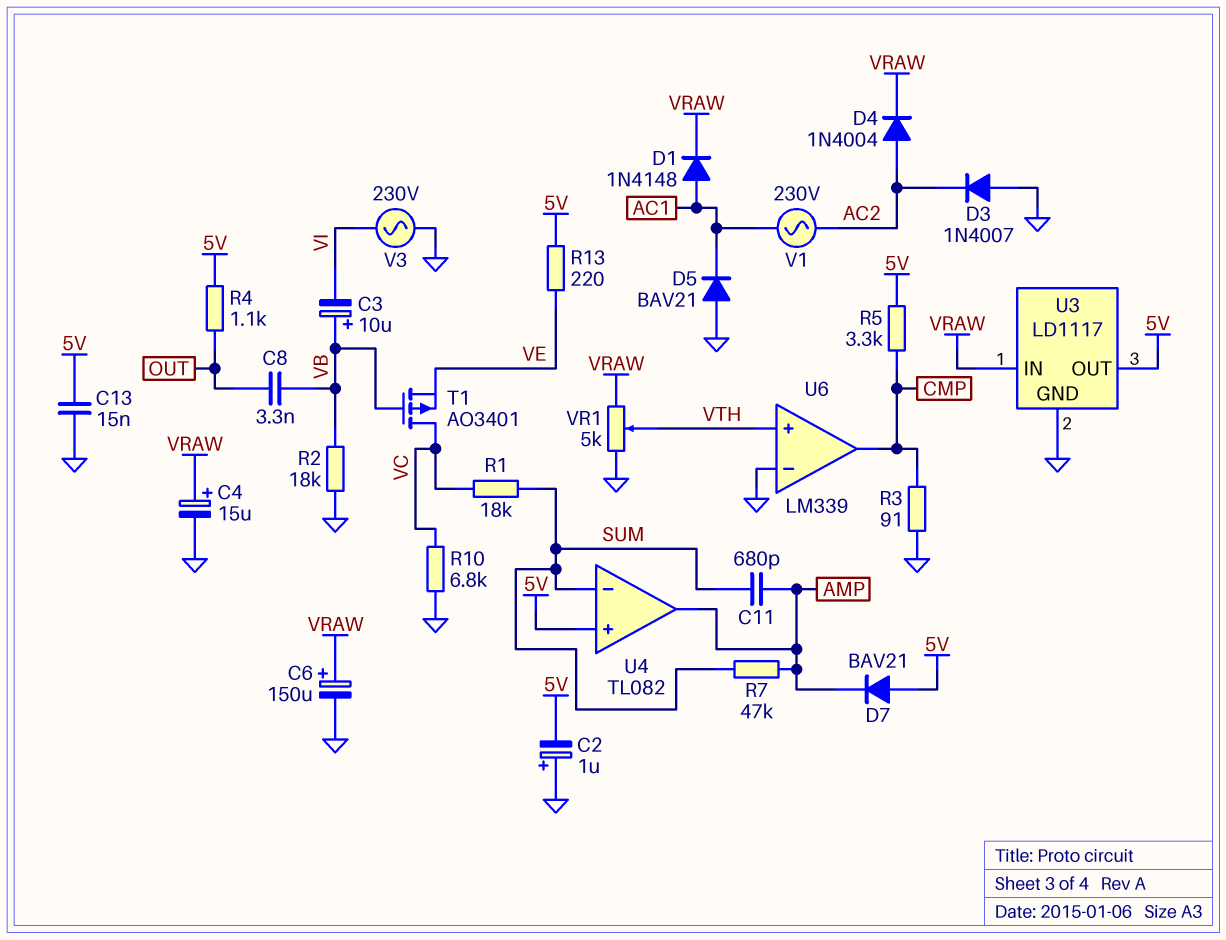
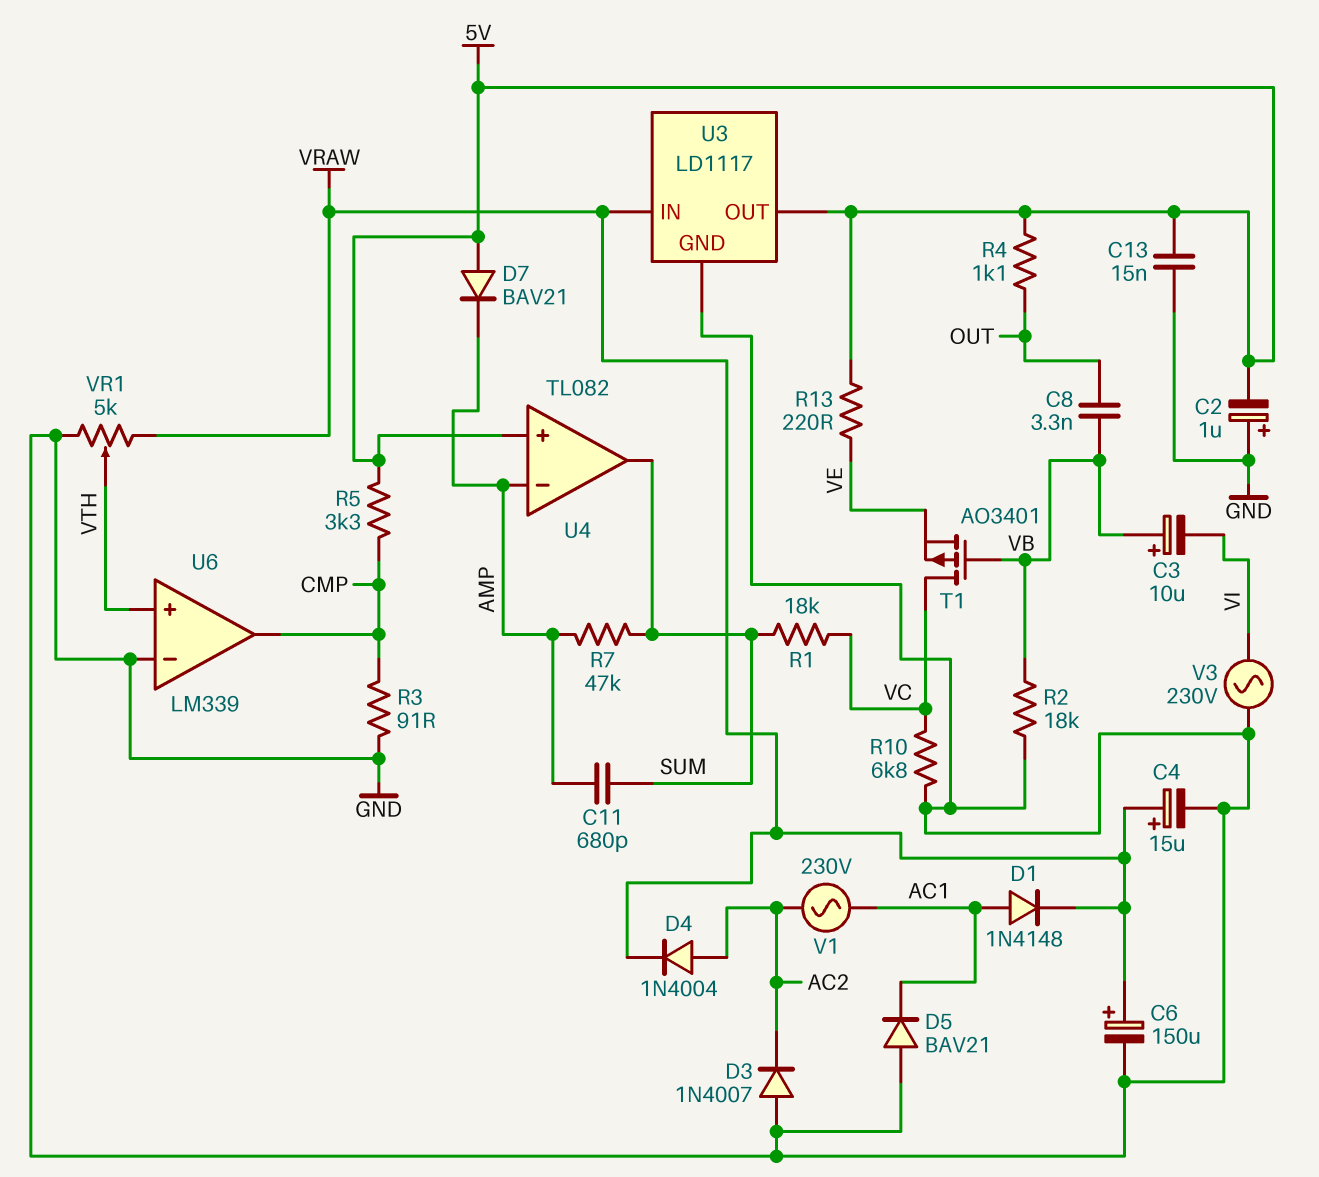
U4 pin in-: SUM -> AMP
U4 pin out: AMP -> SUM

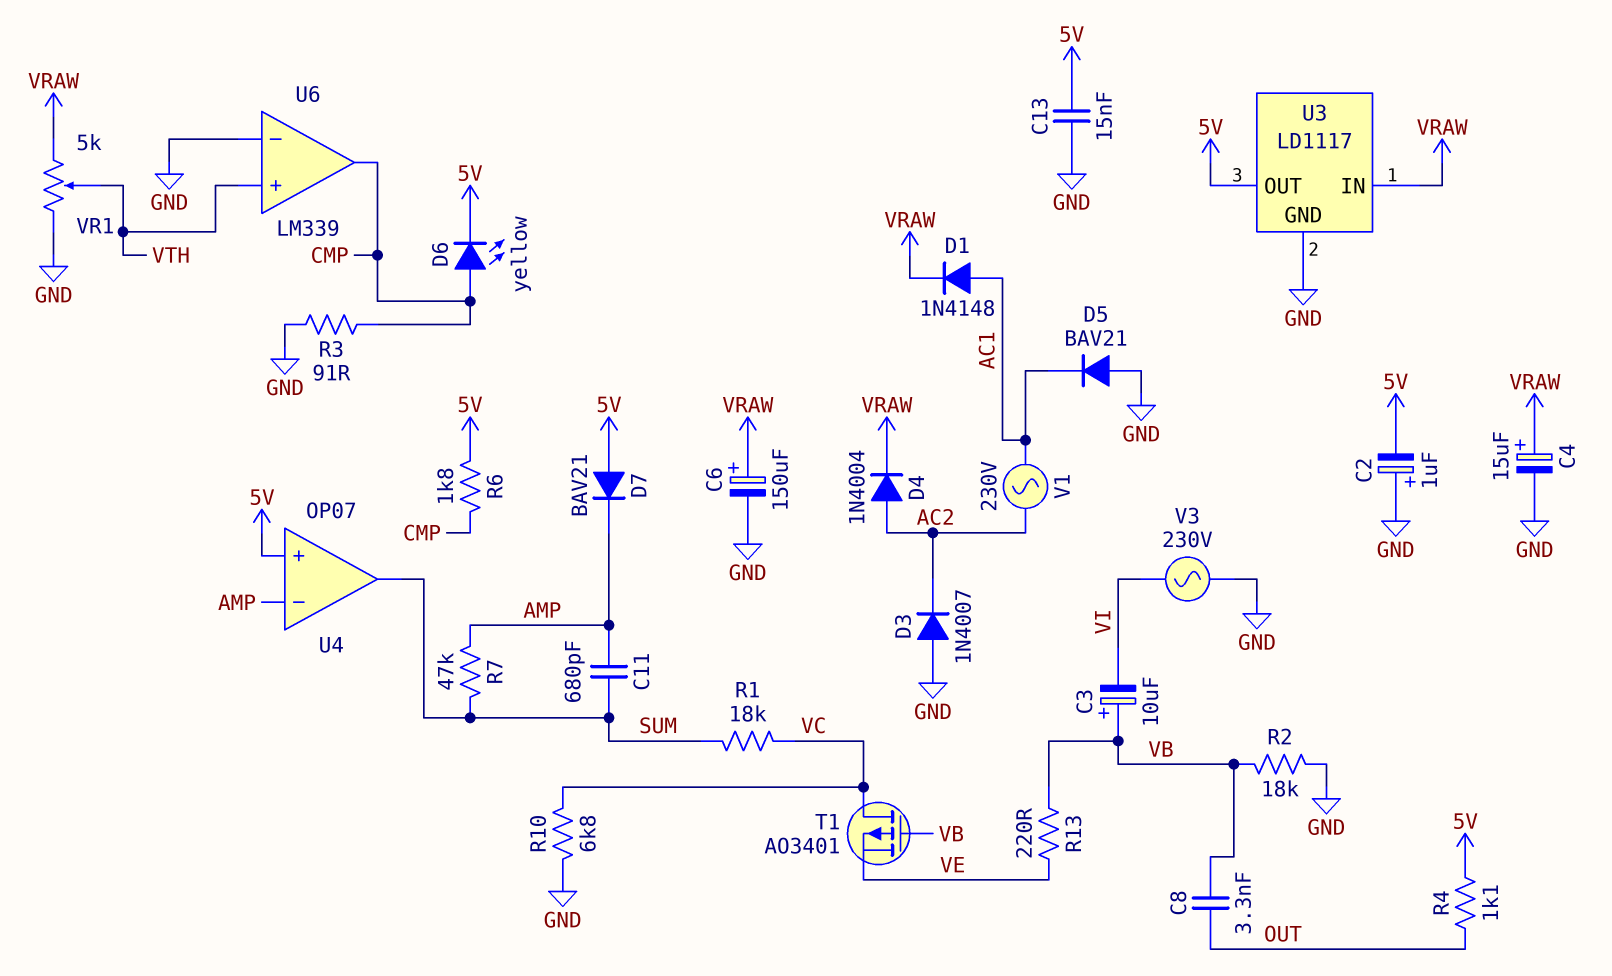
D6: none -> LED yellow (A CMP, K 5V)
R5: 3.3k (5V, CMP) -> none
R6: none -> 1.8k (5V, CMP)
R13: 220 (5V, VE) -> 220 (VB, VE)
U4: TL082 -> OP07

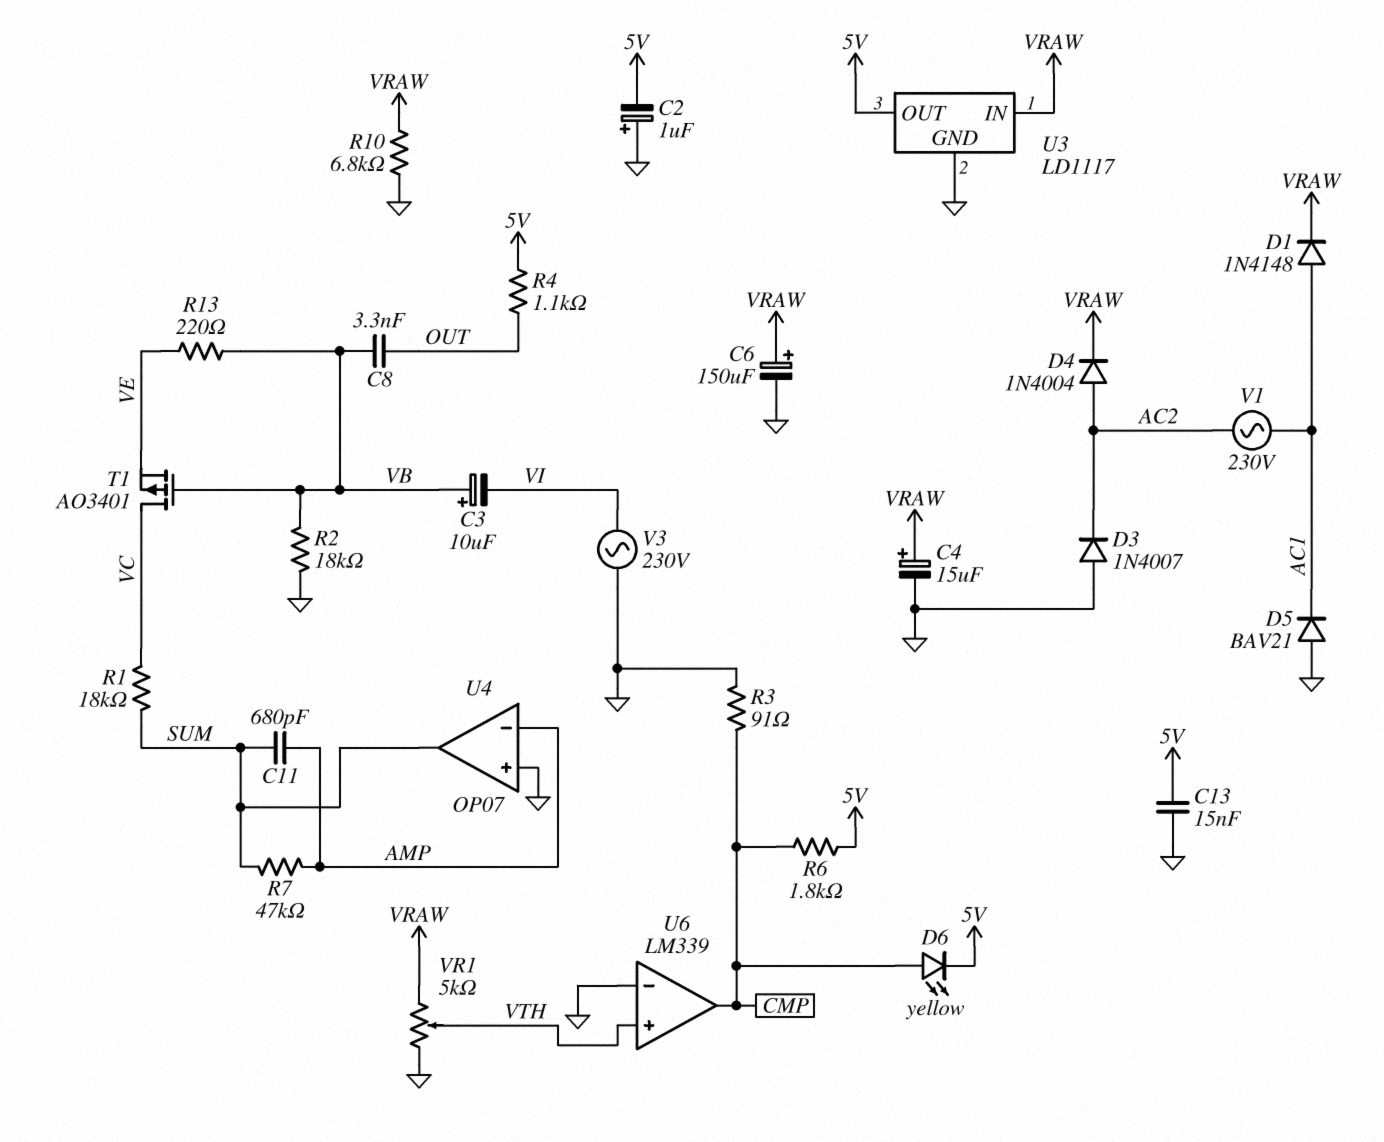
D7: diode BAV21 (A 5V, K AMP) -> none
R10: 6.8k (GND, VC) -> 6.8k (GND, VRAW)
U4 pin in+: 5V -> GND

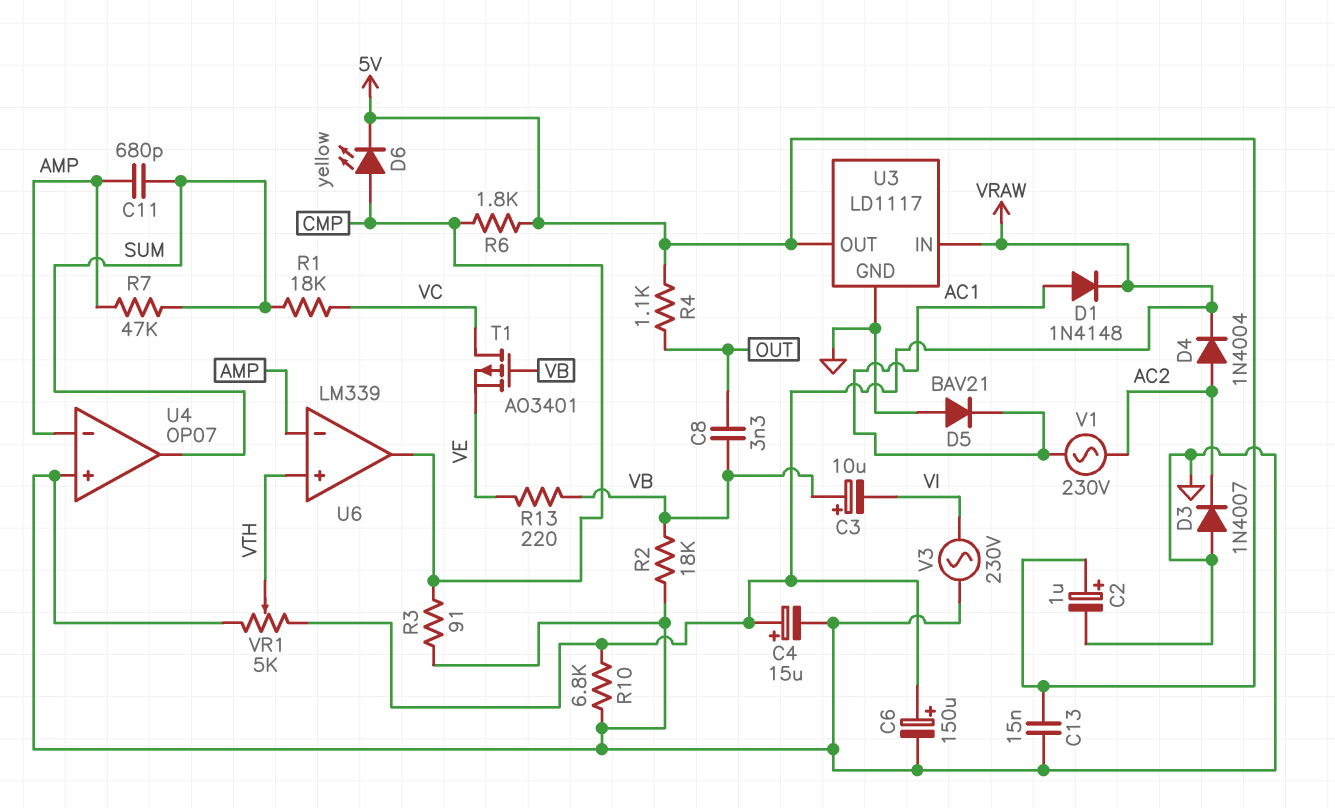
C2: 1uF (plus GND, minus 5V) -> 1uF (plus 5V, minus GND)
U6 pin in-: GND -> AMP

